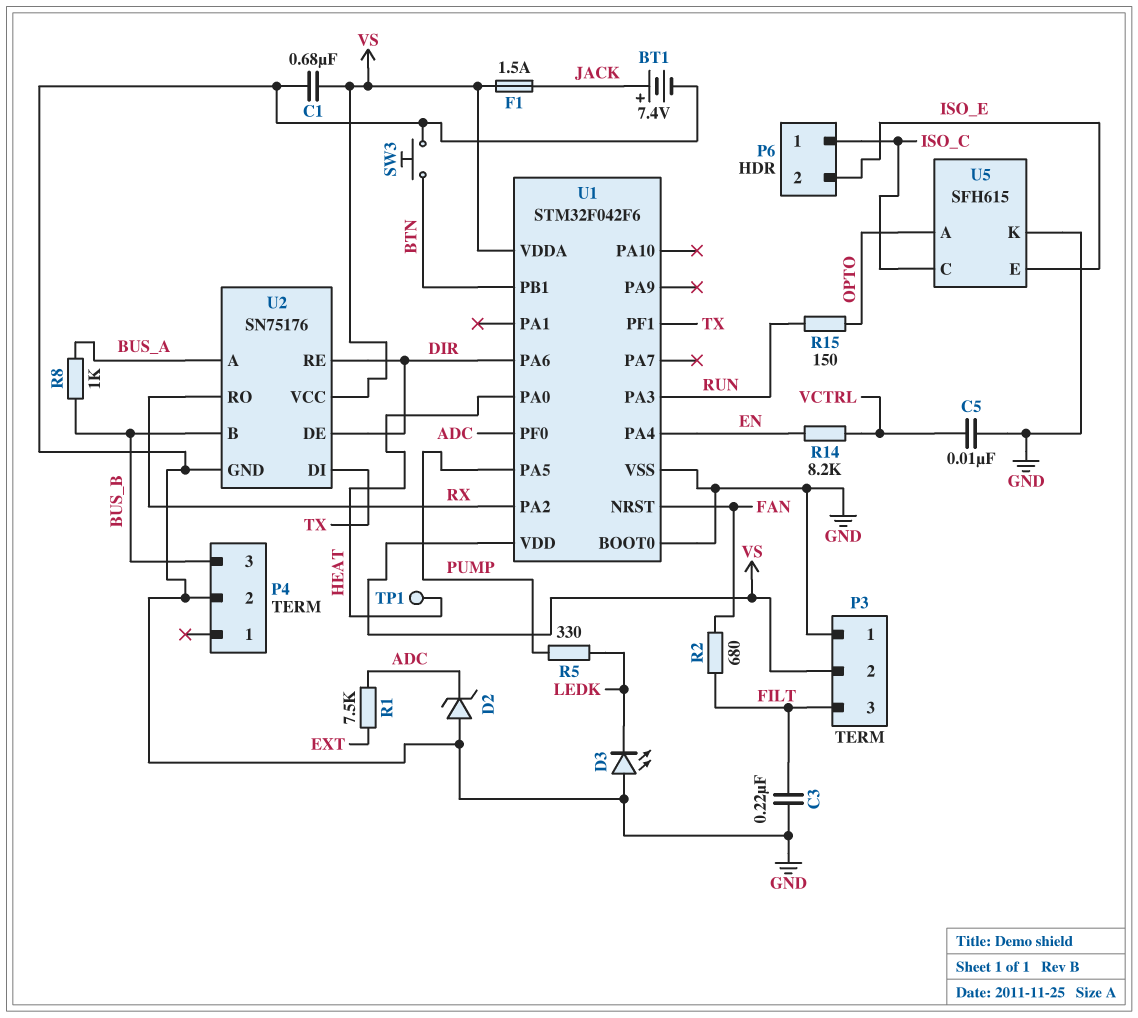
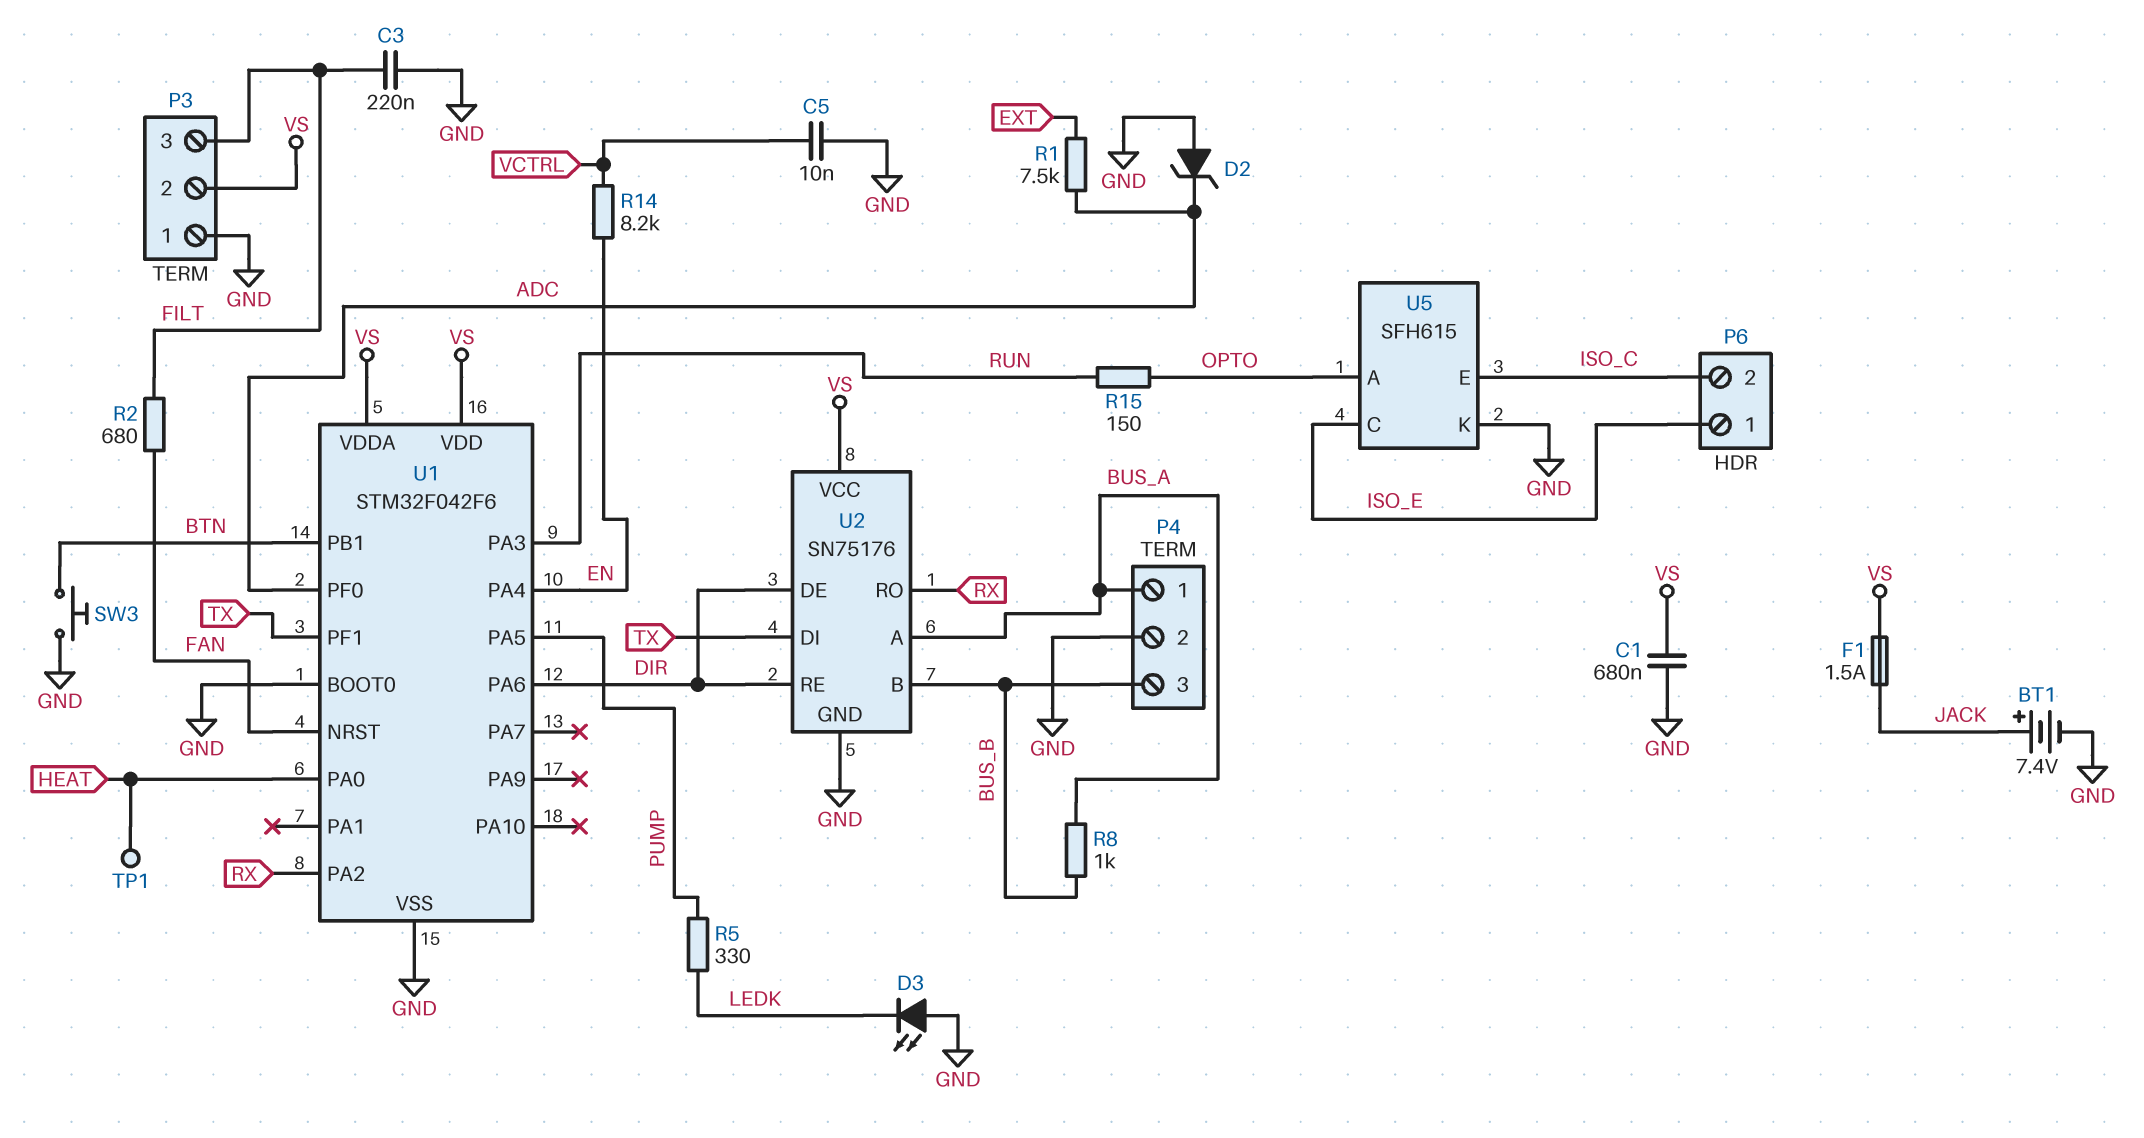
P4 pin 1: none -> BUS_A
P6 pin 1: ISO_C -> ISO_E
P6 pin 2: ISO_E -> ISO_C
U5 pin C: ISO_C -> ISO_E
U5 pin E: ISO_E -> ISO_C

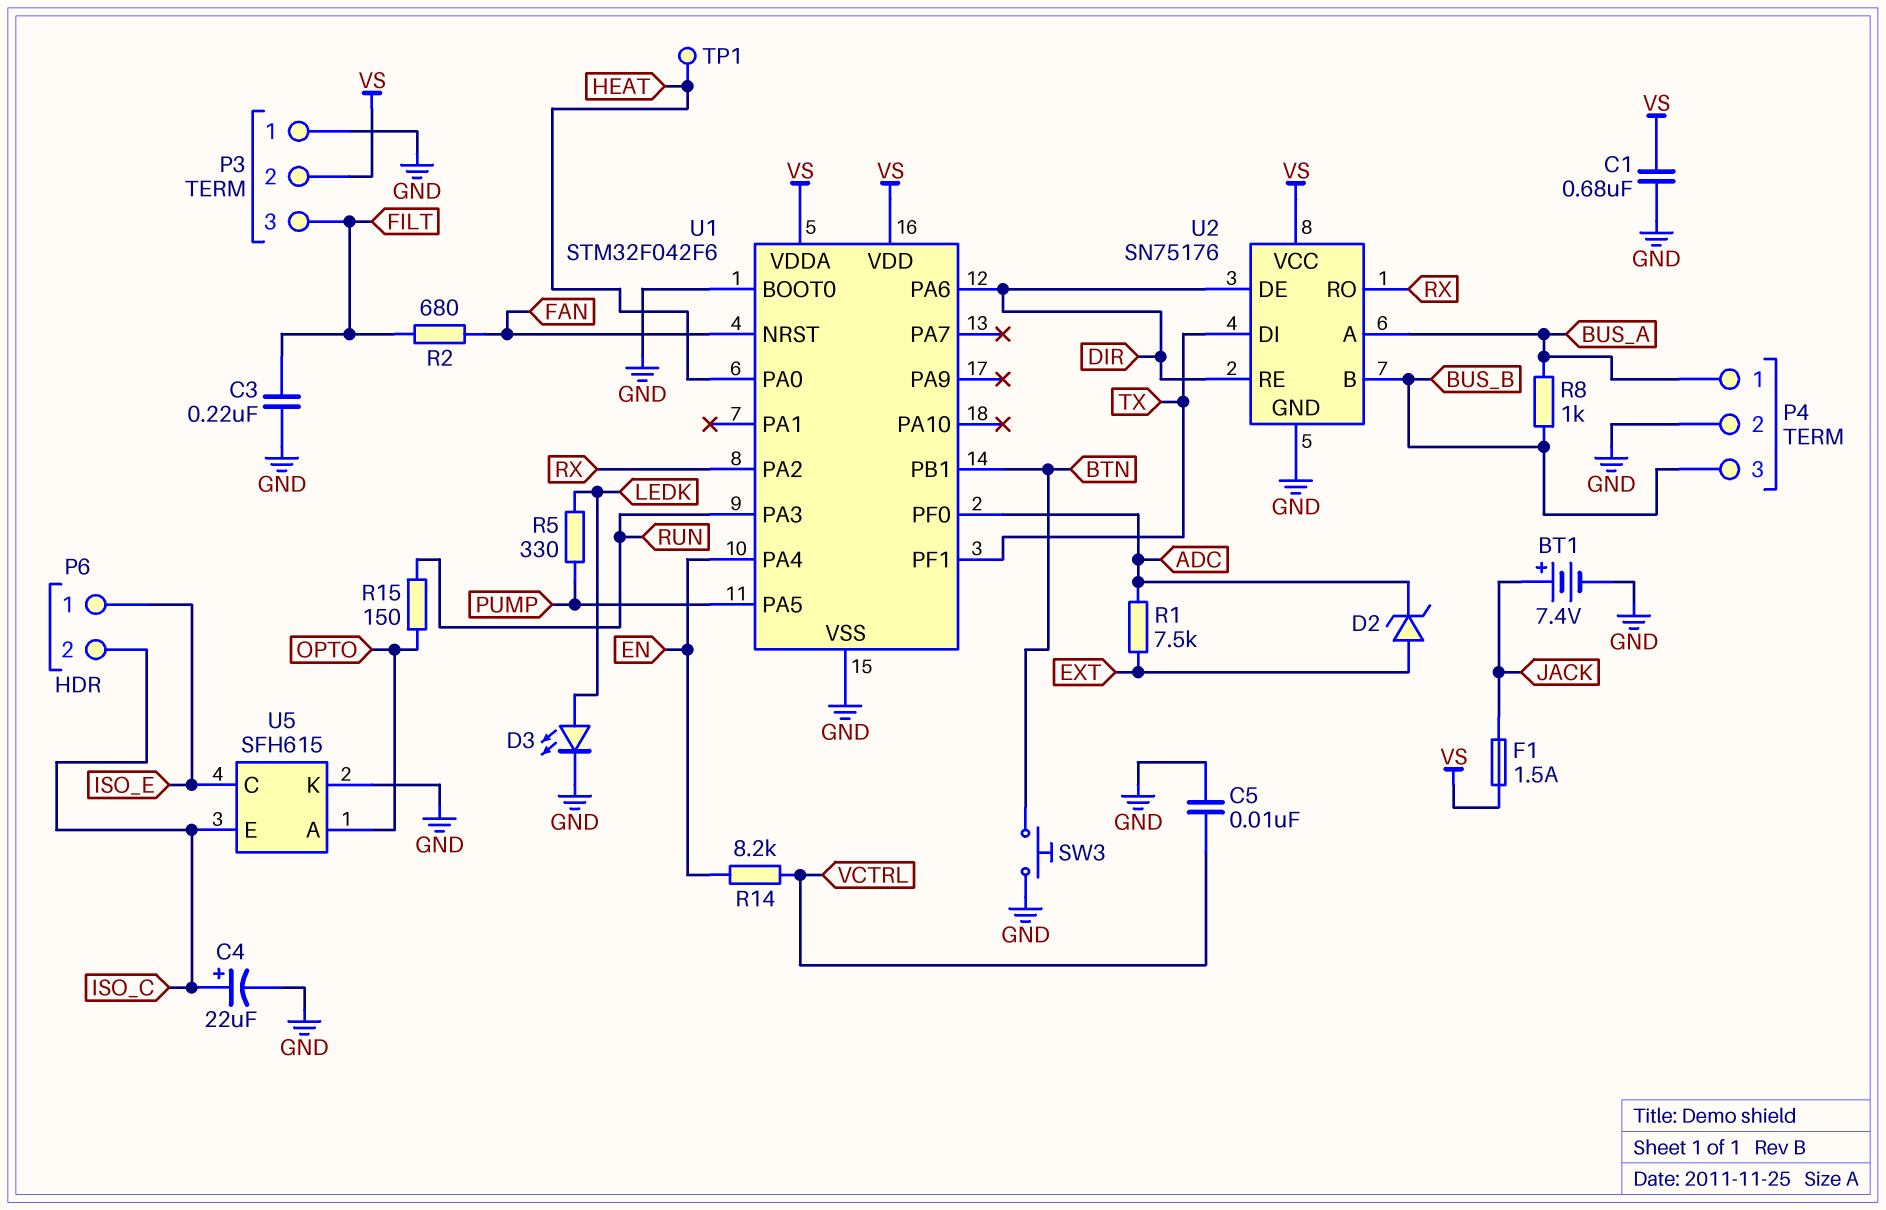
C4: none -> 22uF (plus ISO_C, minus GND)
D2: zener (A GND, K ADC) -> zener (A EXT, K ADC)
D3: LED (A GND, K LEDK) -> LED (A LEDK, K GND)

